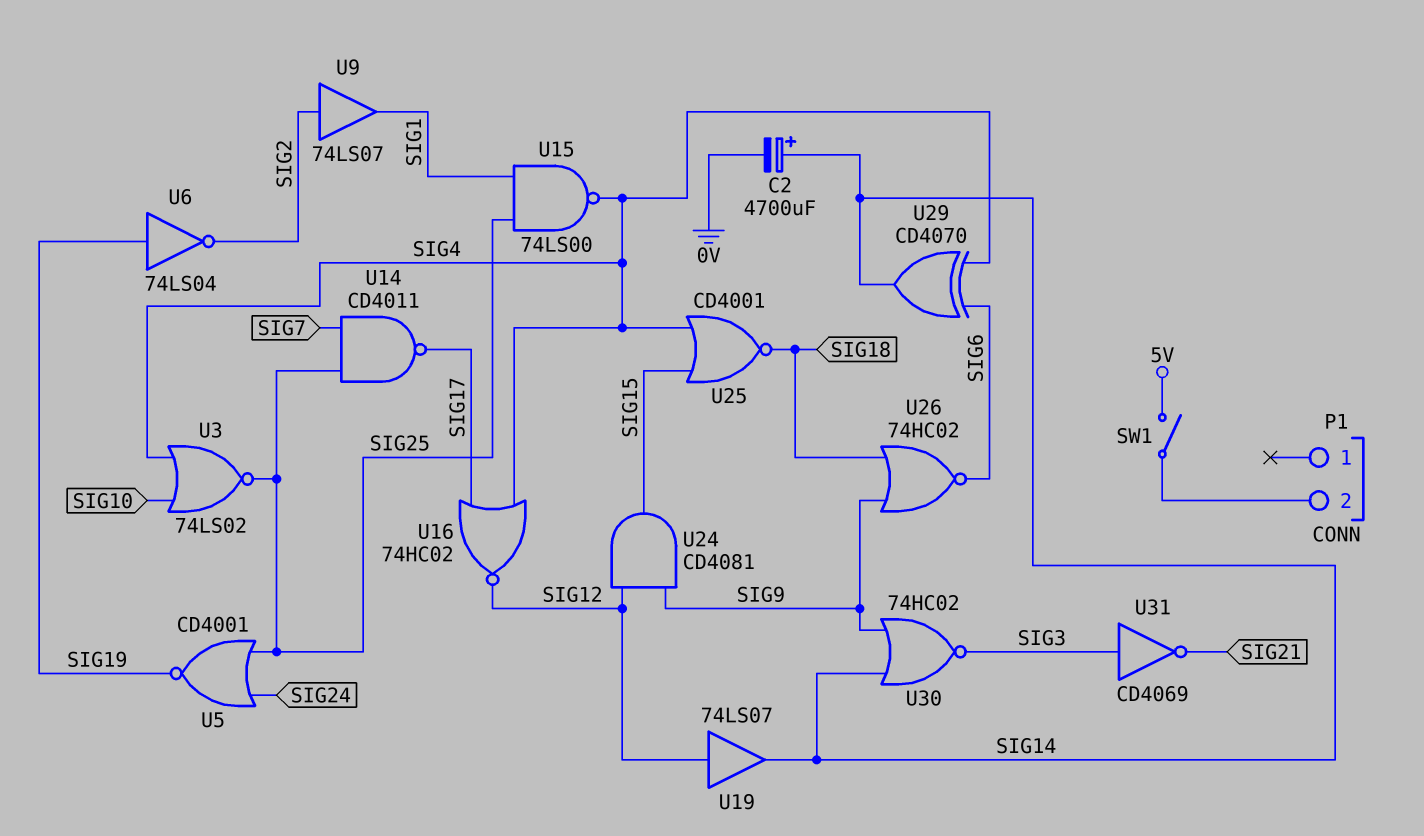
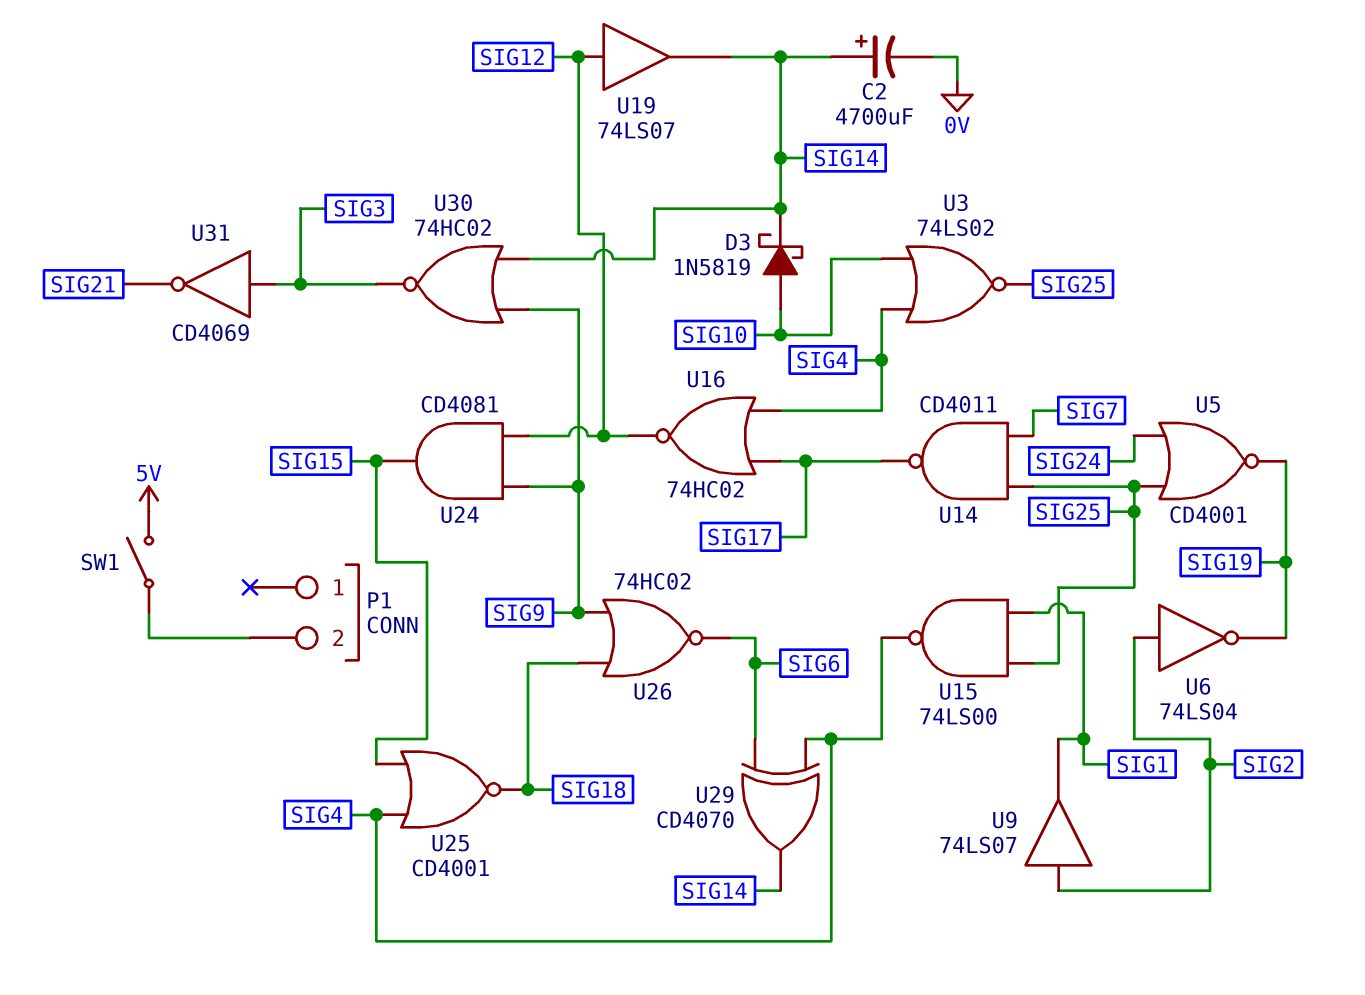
D3: none -> schottky 1N5819 (A SIG10, K SIG14)
U6: NOT 74LS04 (in SIG19, out SIG2) -> NOT 74LS04 (in SIG2, out SIG19)

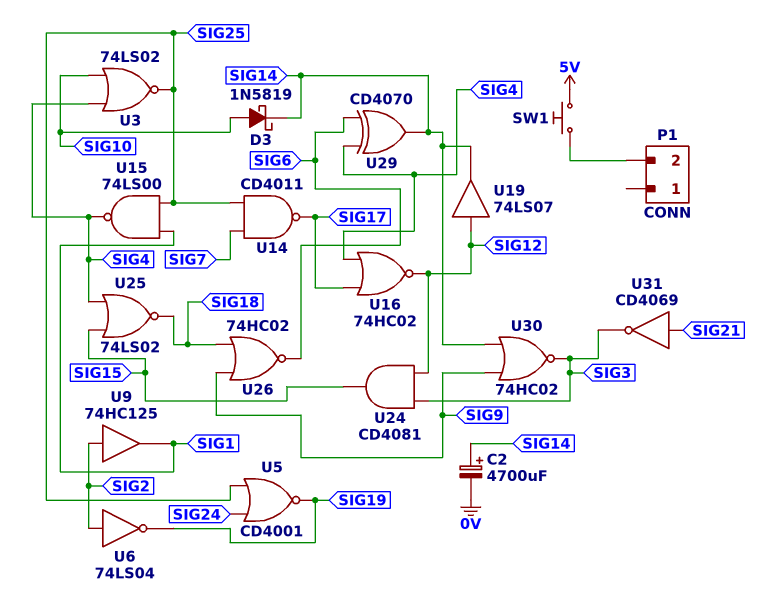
SW1: switch (5V, P1/2) -> button (5V, P1/2)
U9: buffer 74LS07 (in SIG2, out SIG1) -> buffer 74HC125 (in SIG2, out SIG1)
U24: AND CD4081 (in SIG9, in SIG12, out SIG15) -> AND CD4081 (in SIG3, in SIG12, out SIG15)
U25: NOR CD4001 (in SIG4, in SIG15, out SIG18) -> NOR 74LS02 (in SIG4, in SIG15, out SIG18)
U31: NOT CD4069 (in SIG3, out SIG21) -> NOT CD4069 (in SIG21, out SIG3)

